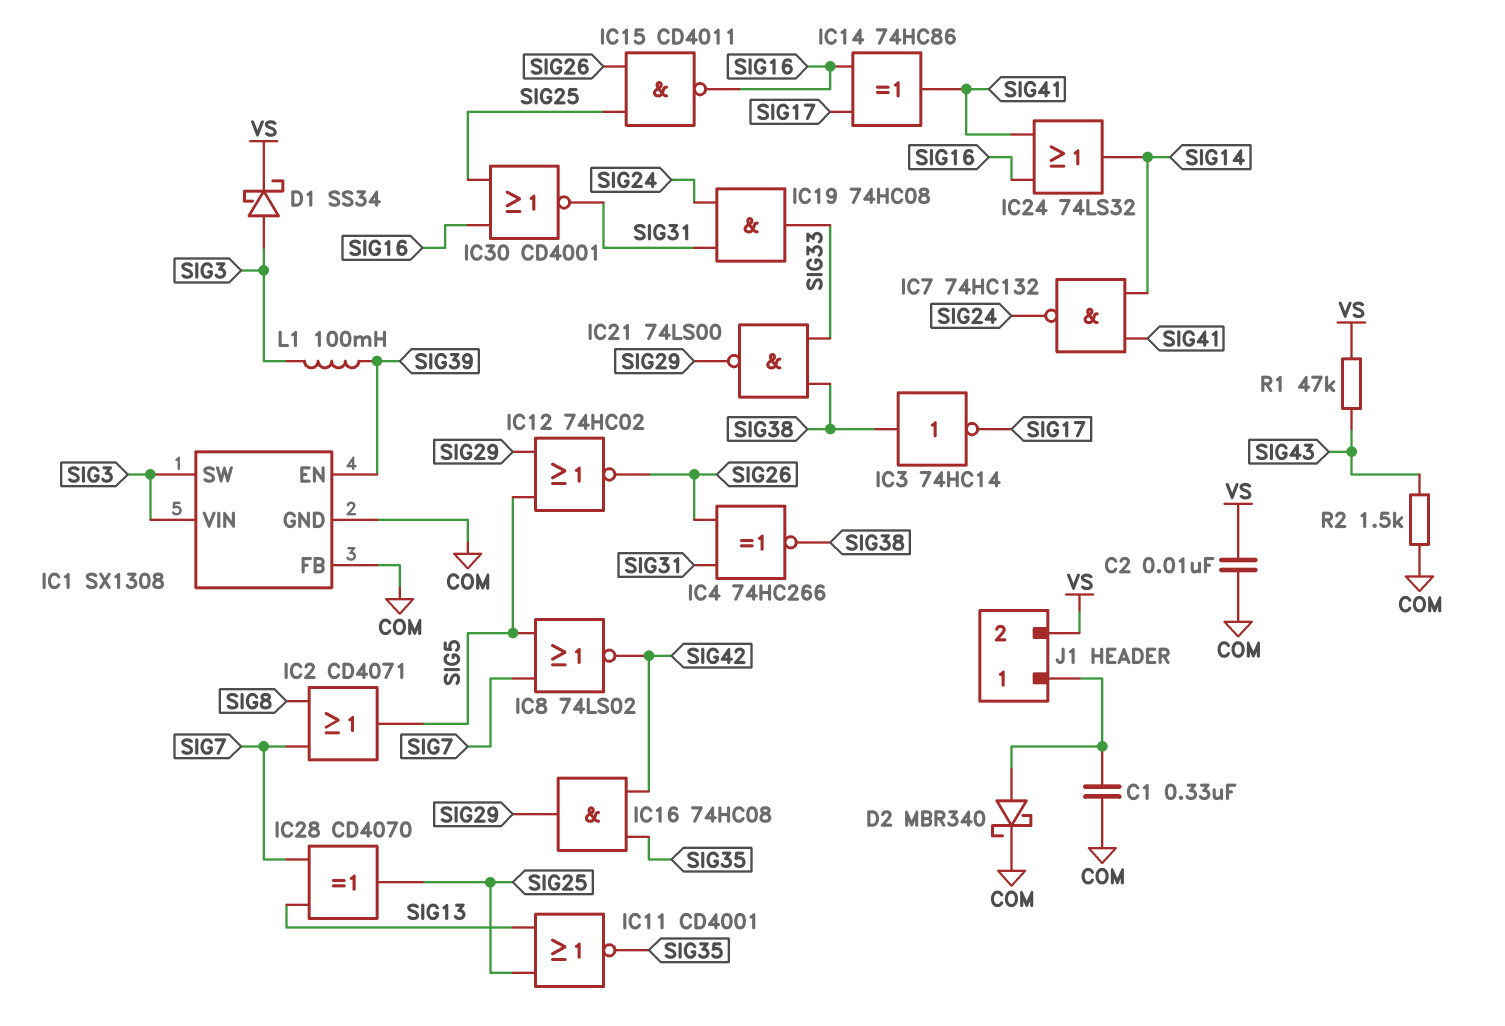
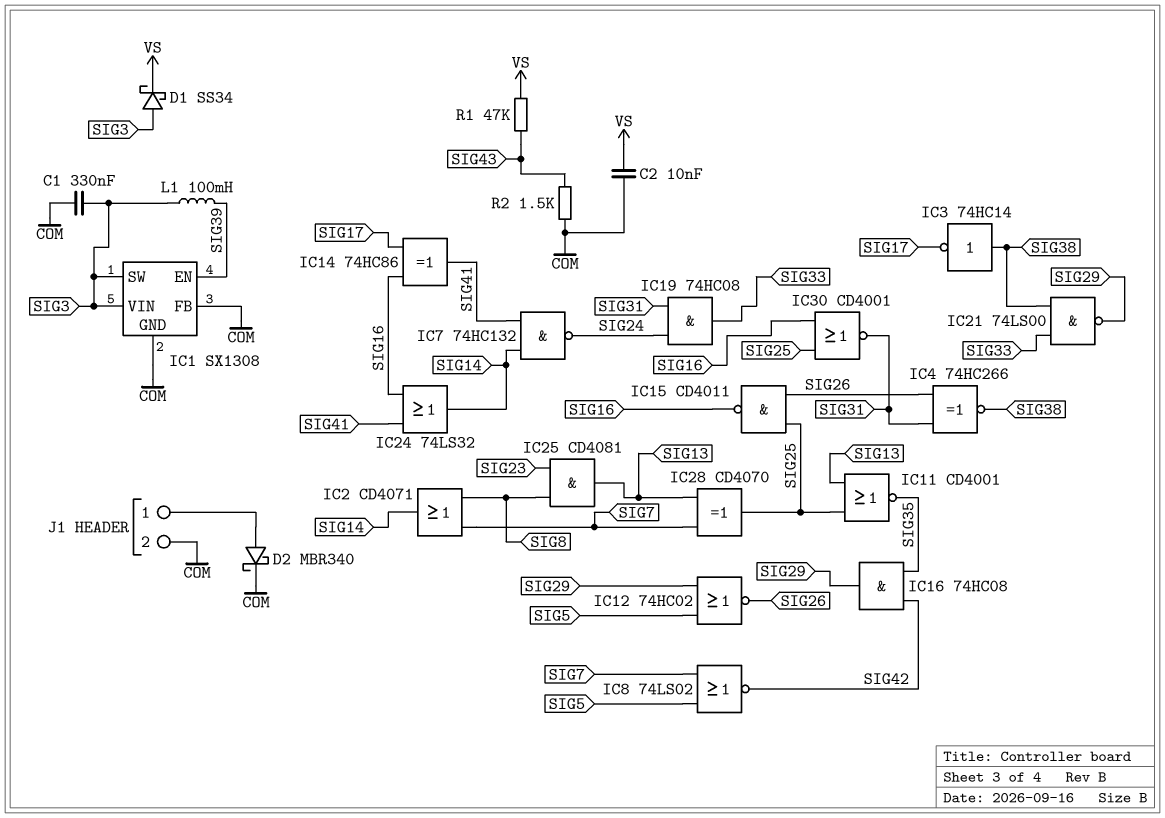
C1: 330nF (COM, J1/1) -> 330nF (COM, SIG3)
IC2: OR CD4071 (in SIG7, in SIG8, out SIG5) -> OR CD4071 (in SIG7, in SIG8, out SIG14)
IC25: none -> AND CD4081 (in SIG8, in SIG23, out SIG13)
J1 pin 2: VS -> COM

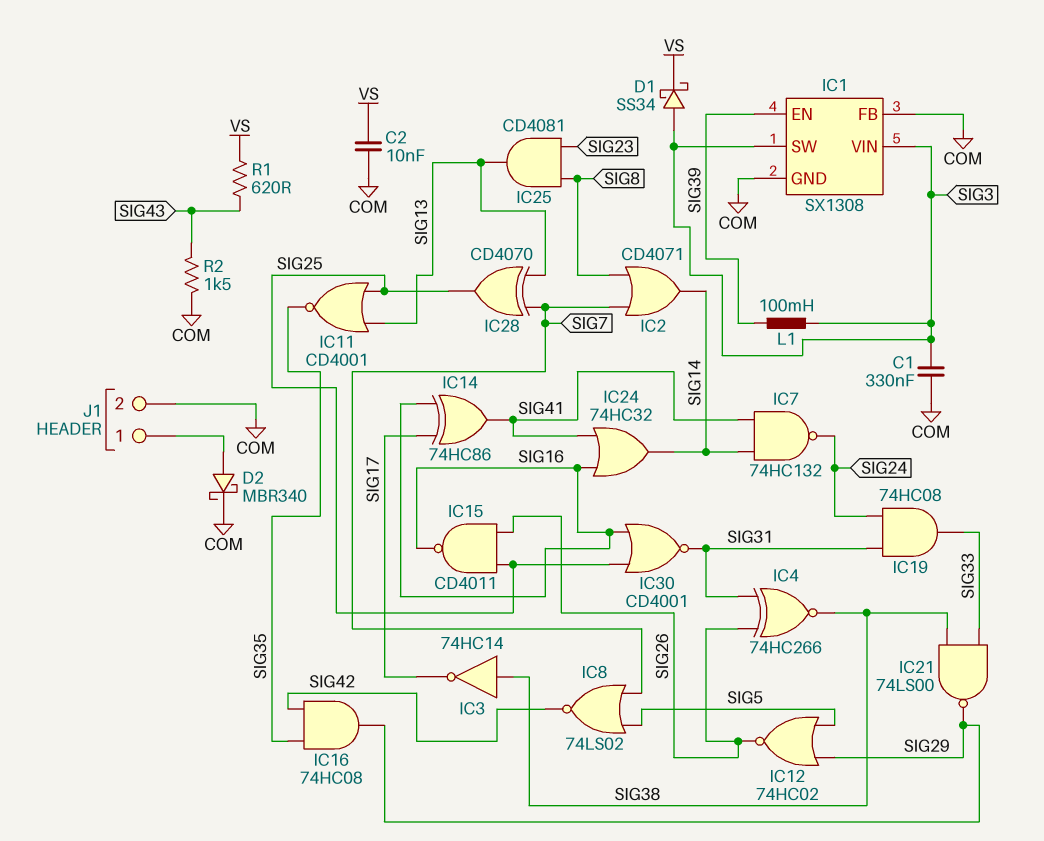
IC24: OR 74LS32 (in SIG16, in SIG41, out SIG14) -> OR 74HC32 (in SIG16, in SIG41, out SIG14)
R1: 47k (SIG43, VS) -> 620 (SIG43, VS)

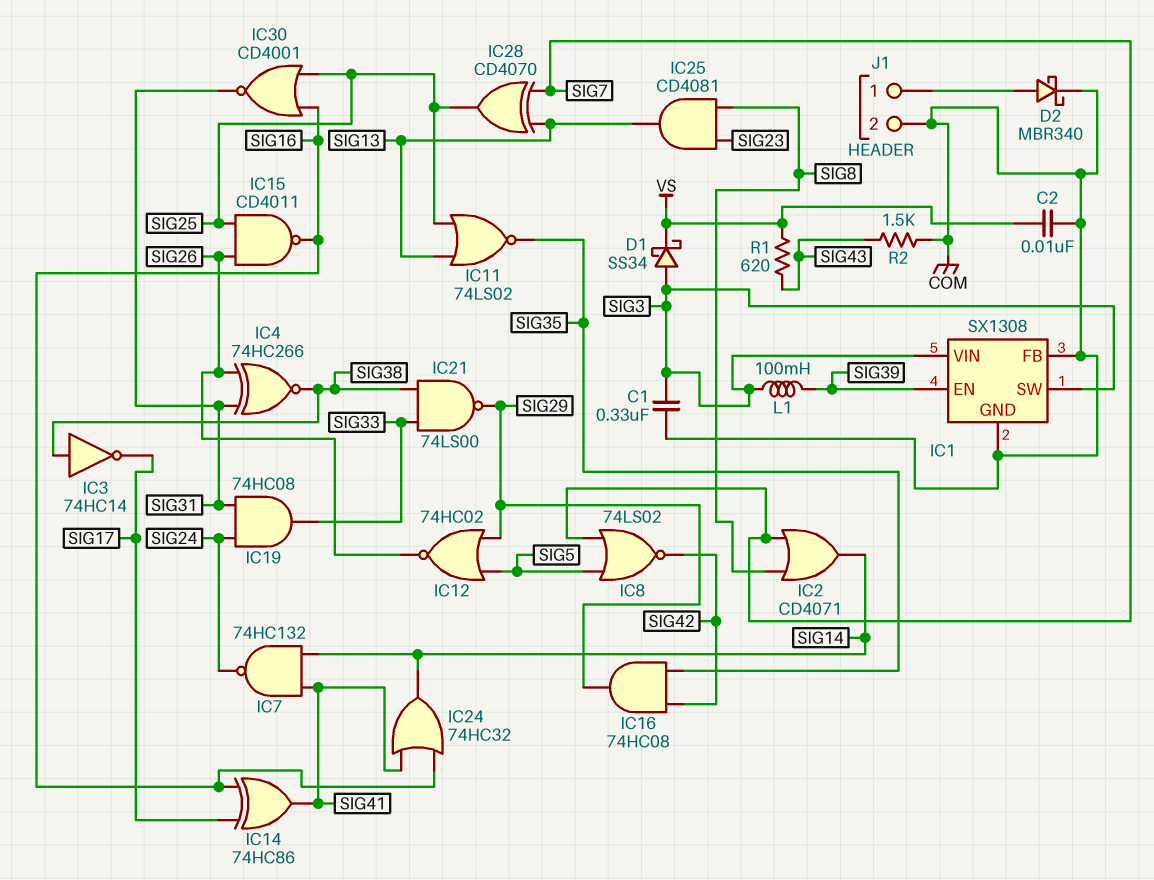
IC11: NOR CD4001 (in SIG13, in SIG25, out SIG35) -> NOR 74LS02 (in SIG13, in SIG25, out SIG35)

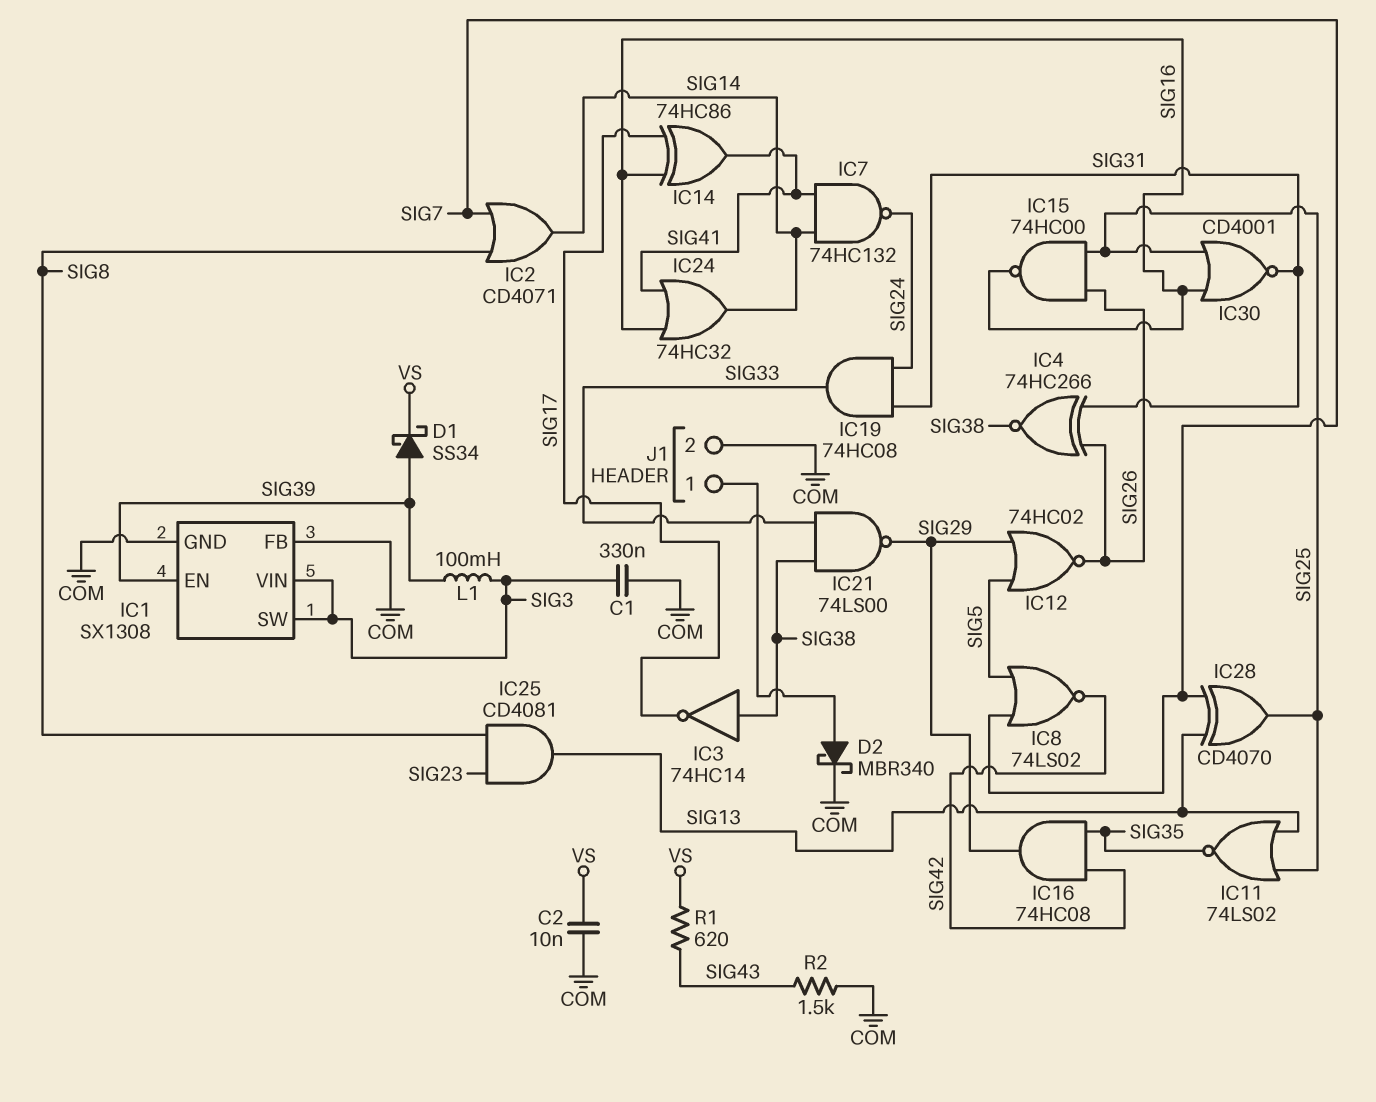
D1: schottky SS34 (A SIG3, K VS) -> schottky SS34 (A SIG39, K VS)
IC15: NAND CD4011 (in SIG25, in SIG26, out SIG16) -> NAND 74HC00 (in SIG25, in SIG26, out SIG16)

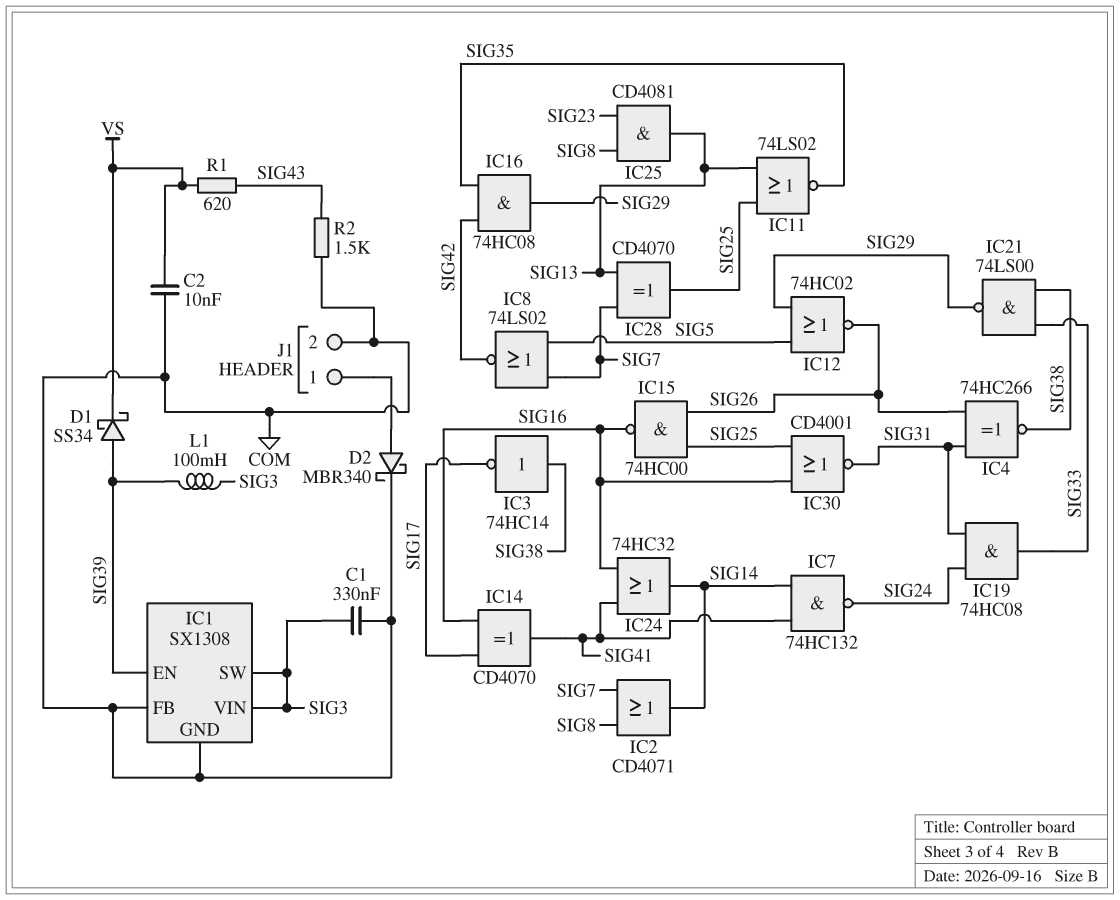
IC14: XOR 74HC86 (in SIG16, in SIG17, out SIG41) -> XOR CD4070 (in SIG16, in SIG17, out SIG41)

